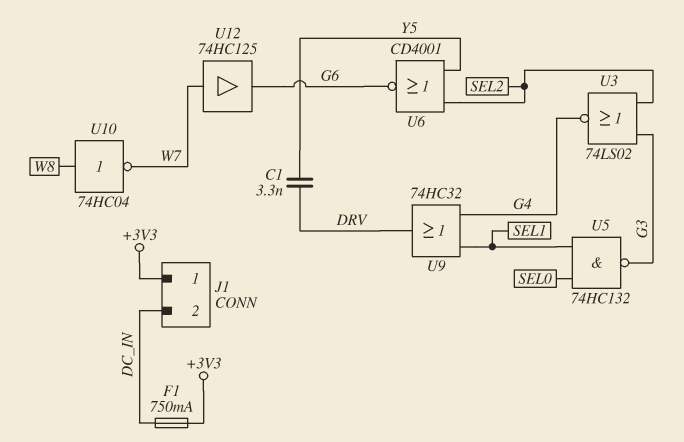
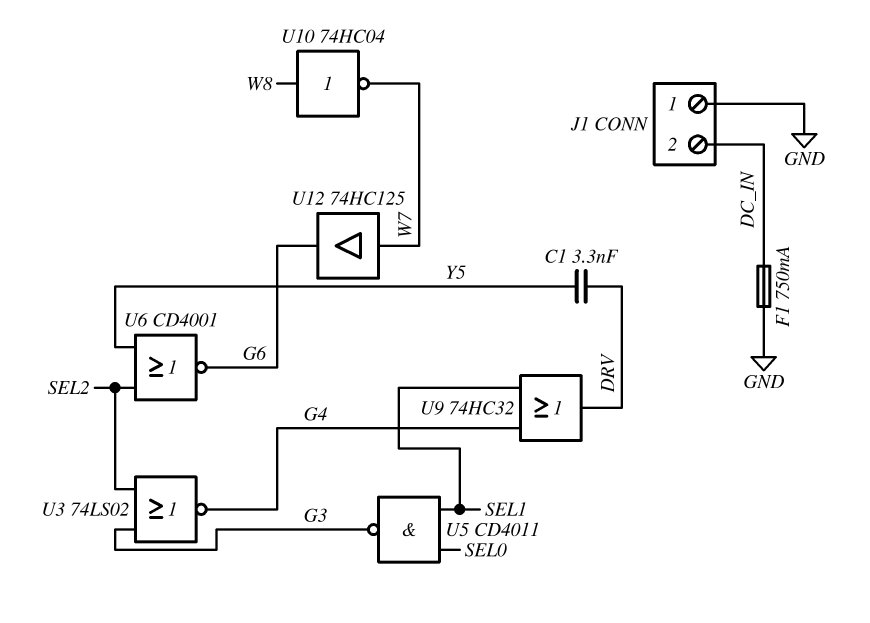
F1: 750mA (+3V3, DC_IN) -> 750mA (DC_IN, GND)
J1 pin 1: +3V3 -> GND
U5: NAND 74HC132 (in SEL0, in SEL1, out G3) -> NAND CD4011 (in SEL0, in SEL1, out G3)

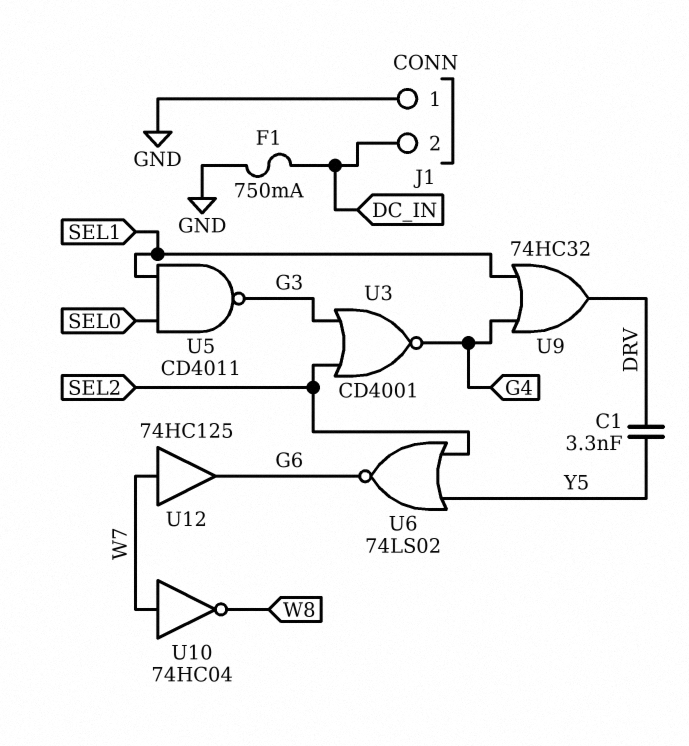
U3: NOR 74LS02 (in G3, in SEL2, out G4) -> NOR CD4001 (in G3, in SEL2, out G4)
U6: NOR CD4001 (in SEL2, in Y5, out G6) -> NOR 74LS02 (in SEL2, in Y5, out G6)
U10: NOT 74HC04 (in W8, out W7) -> NOT 74HC04 (in W7, out W8)

